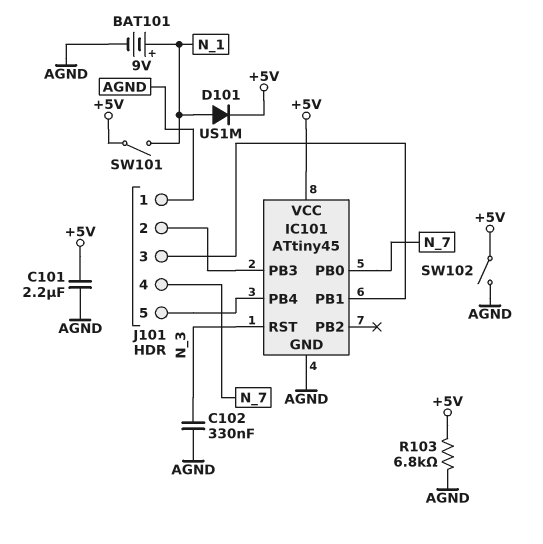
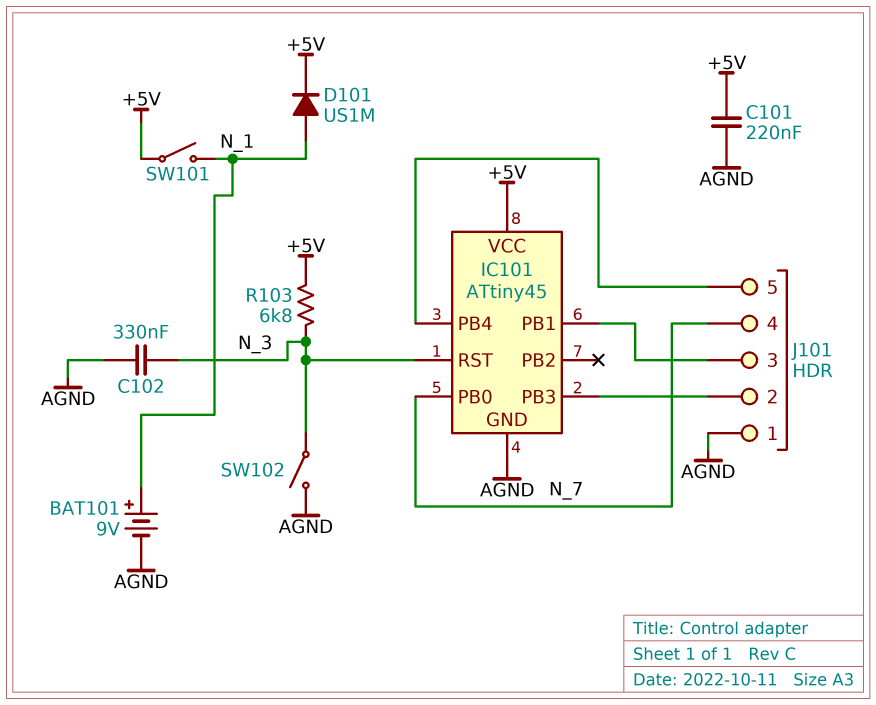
C101: 2.2uF (+5V, AGND) -> 220nF (+5V, AGND)
R103: 6.8k (+5V, AGND) -> 6.8k (+5V, N_3)
SW102: switch (+5V, AGND) -> switch (AGND, N_3)

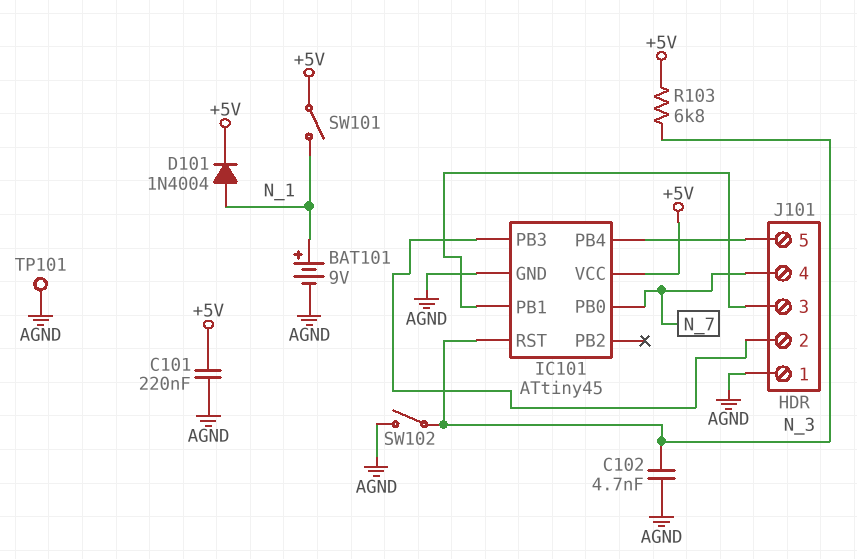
C102: 330nF (AGND, N_3) -> 4.7nF (AGND, N_3)
D101: diode US1M (A N_1, K +5V) -> diode 1N4004 (A N_1, K +5V)
TP101: none -> test point (AGND)

